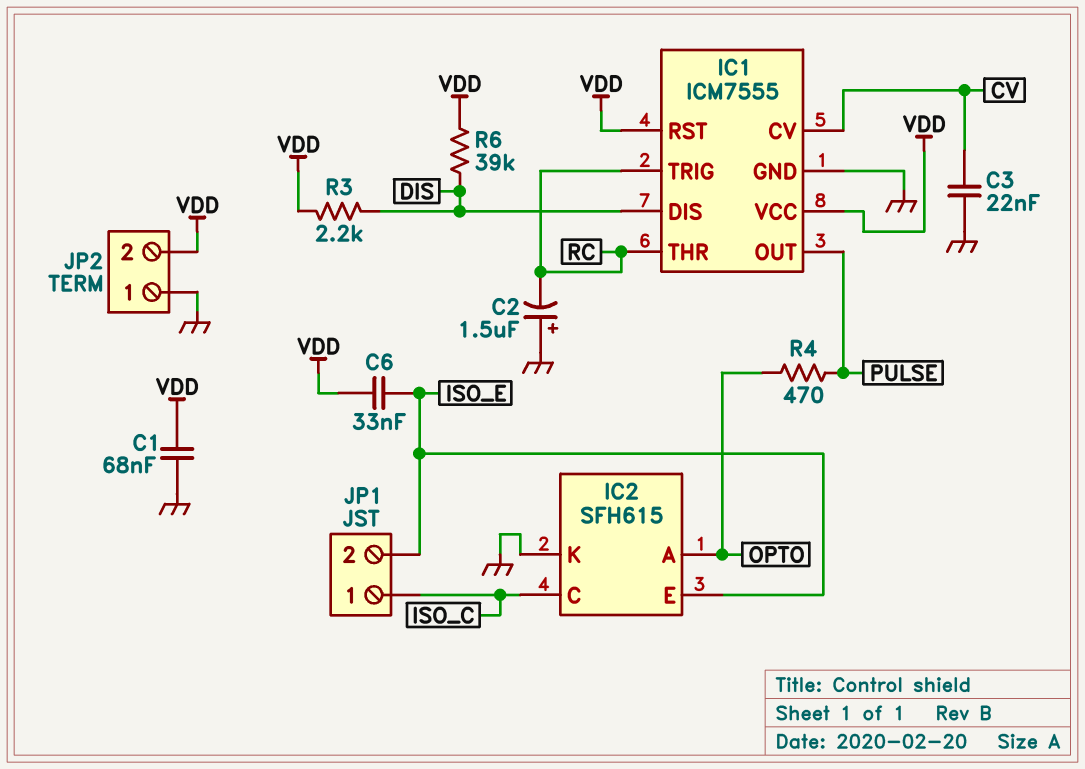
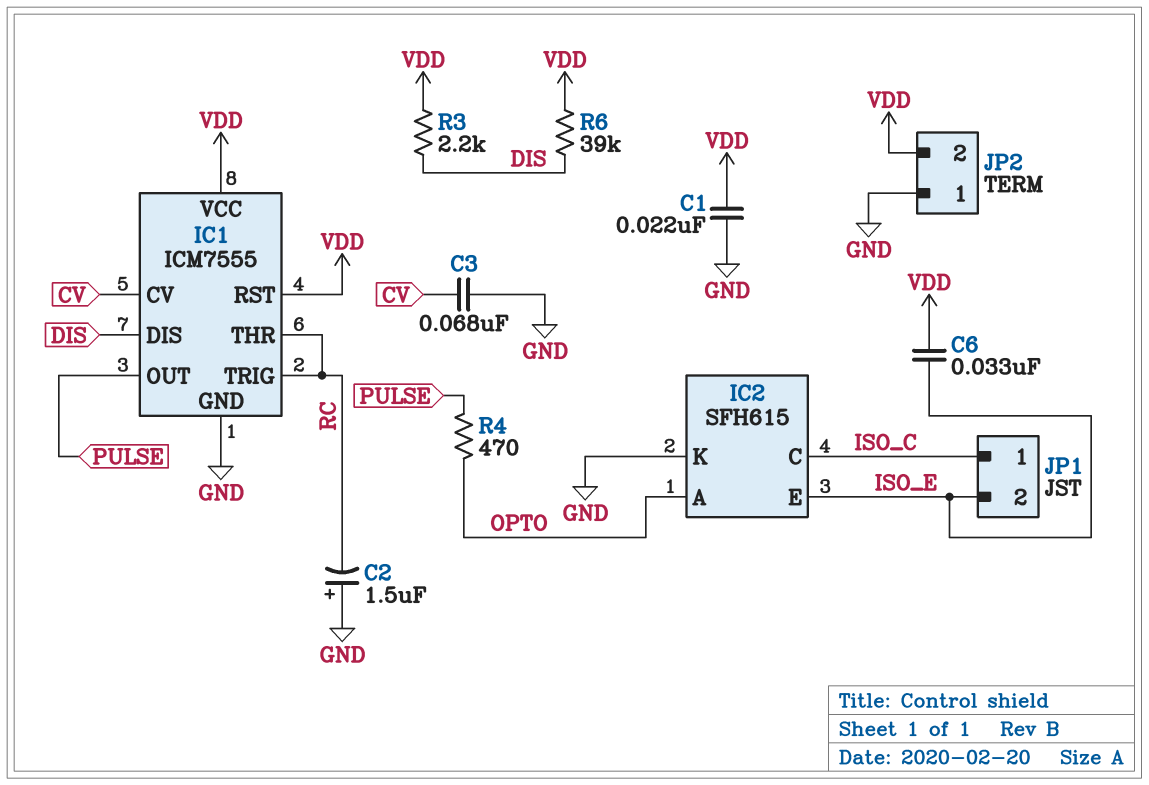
C1: 68nF (GND, VDD) -> 22nF (GND, VDD)
C3: 22nF (CV, GND) -> 68nF (CV, GND)

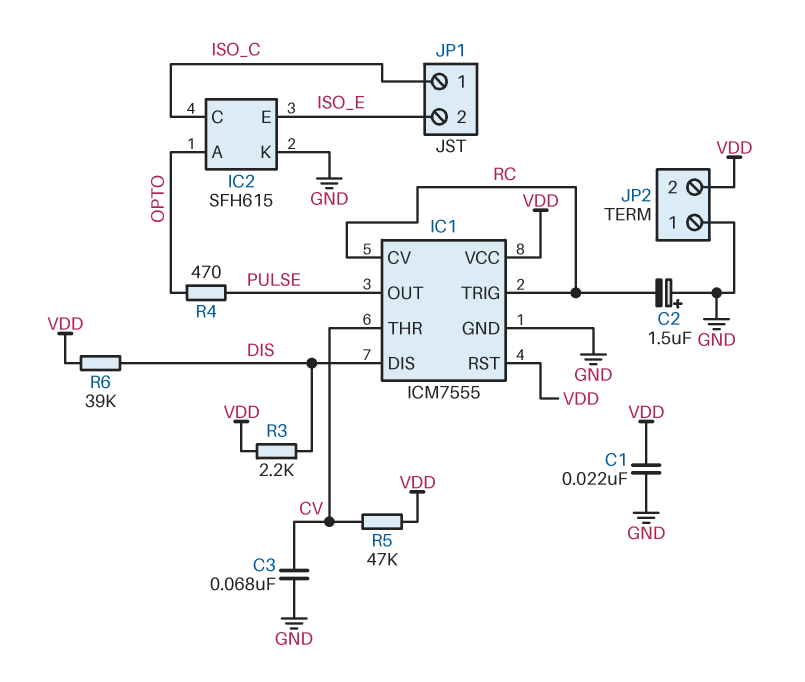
C6: 33nF (ISO_E, VDD) -> none
IC1 pin CV: CV -> RC
IC1 pin THR: RC -> CV
R5: none -> 47k (CV, VDD)

